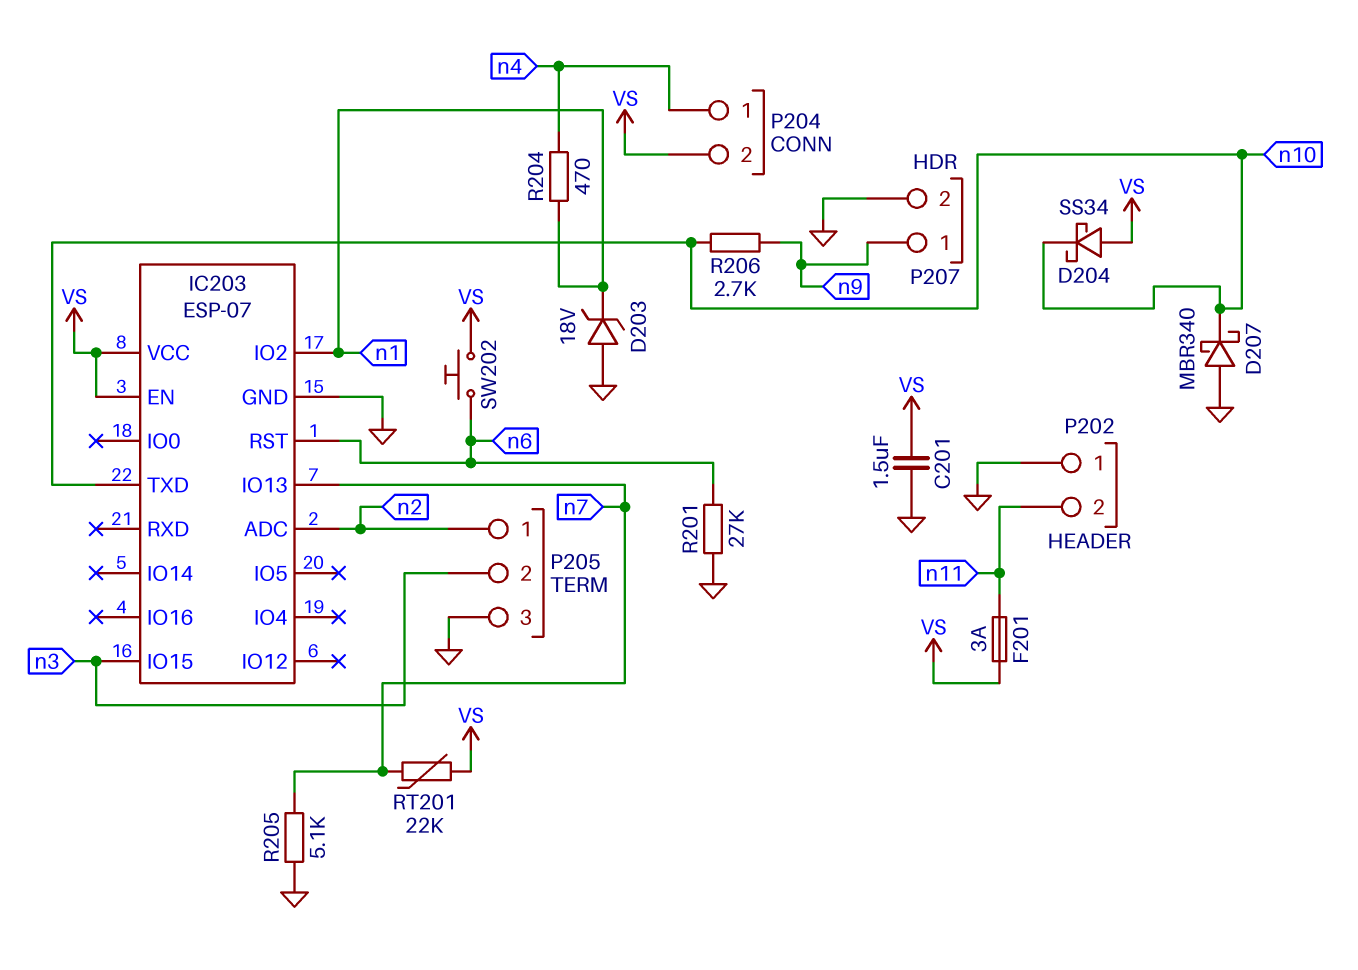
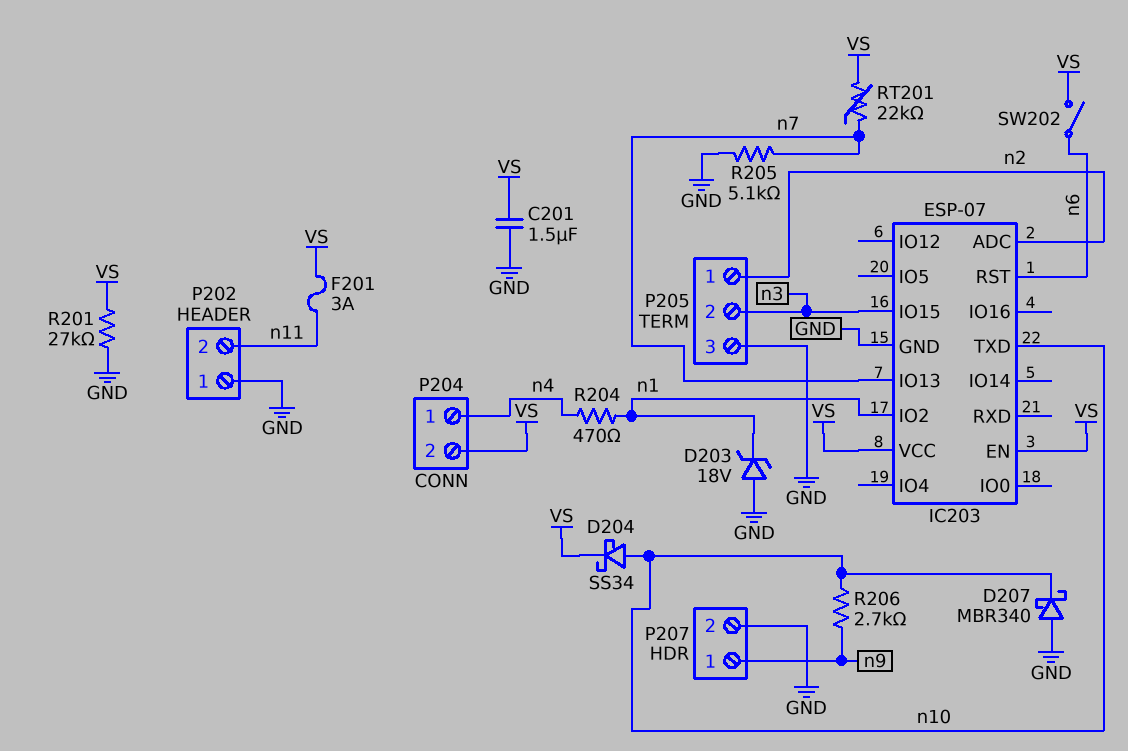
D204: schottky SS34 (A VS, K n10) -> schottky SS34 (A n10, K VS)
R201: 27k (GND, n6) -> 27k (GND, VS)
SW202: button (VS, n6) -> switch (VS, n6)

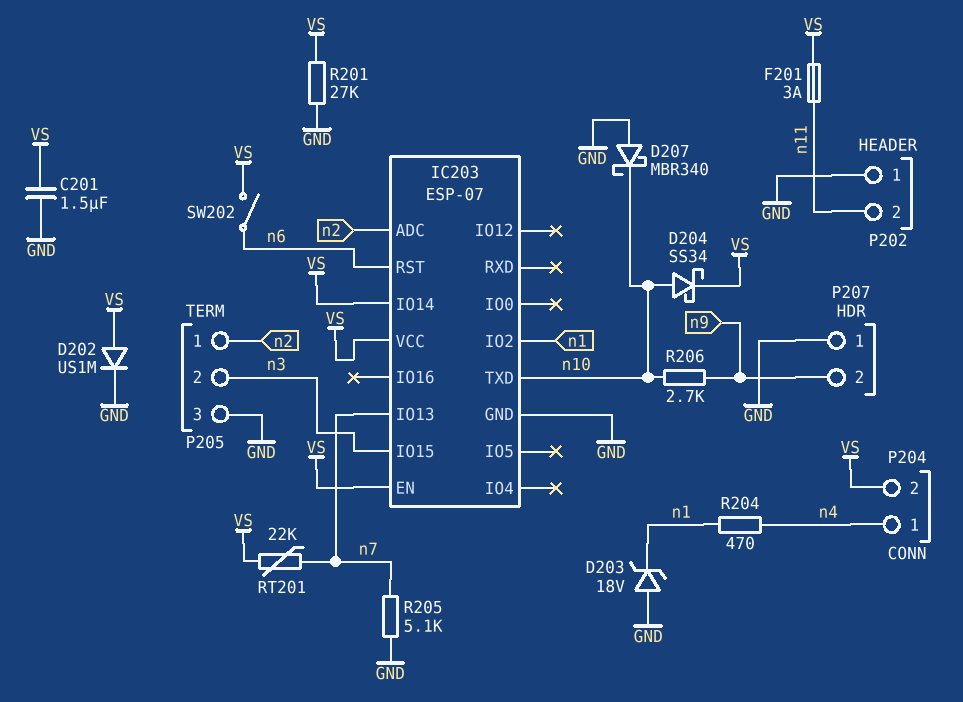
D202: none -> diode US1M (A VS, K GND)
IC203 pin IO14: none -> VS
P207 pin 1: n9 -> GND
P207 pin 2: GND -> n9

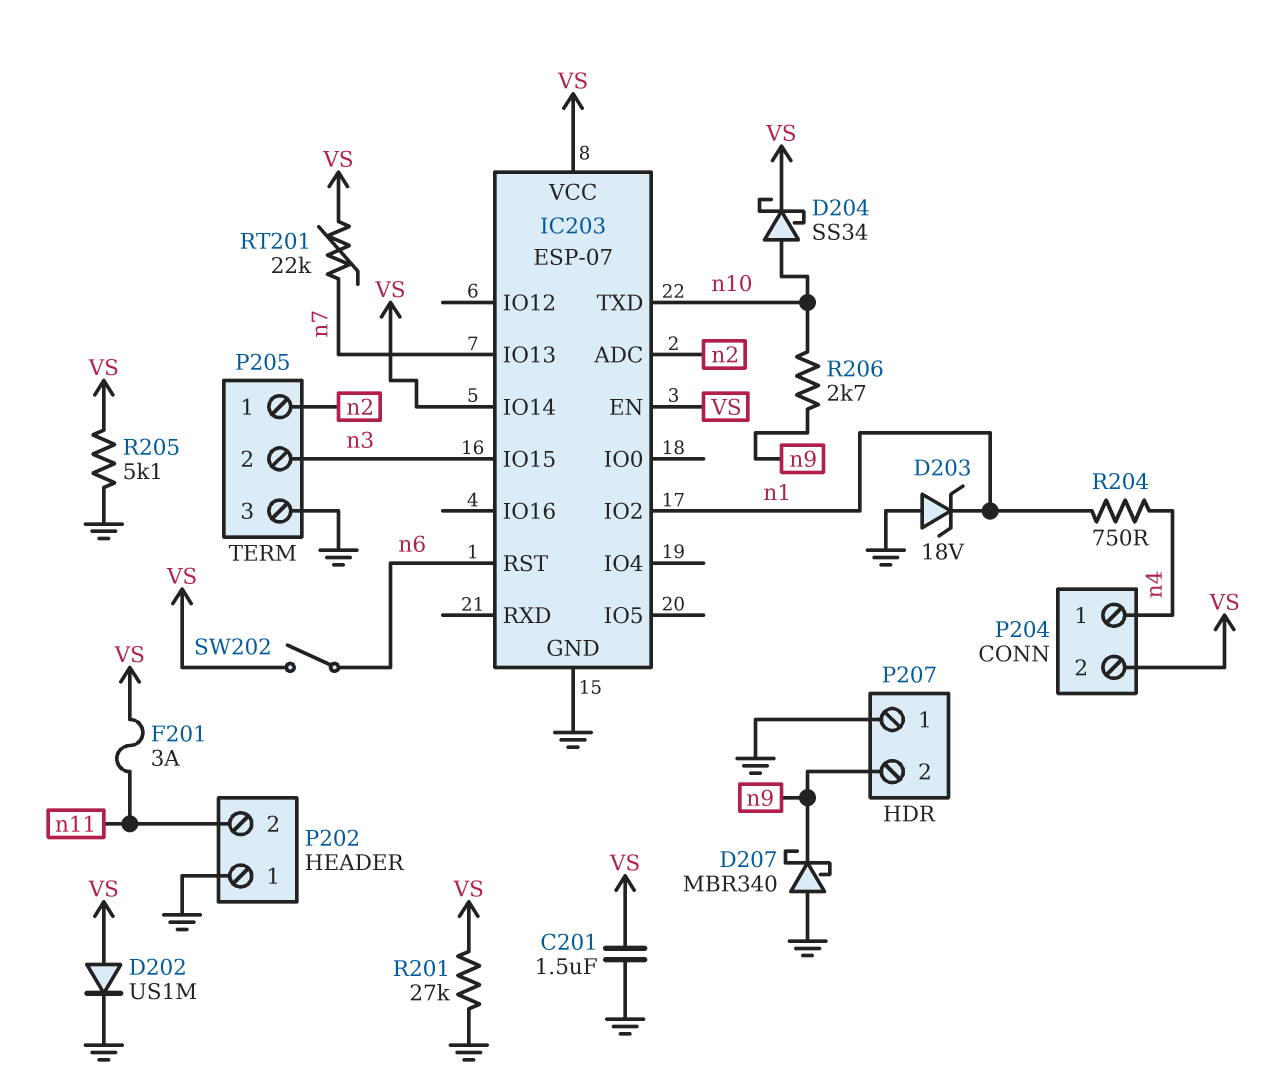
D207: schottky MBR340 (A GND, K n10) -> schottky MBR340 (A GND, K n9)
R204: 470 (n1, n4) -> 750 (n1, n4)
R205: 5.1k (GND, n7) -> 5.1k (GND, VS)

